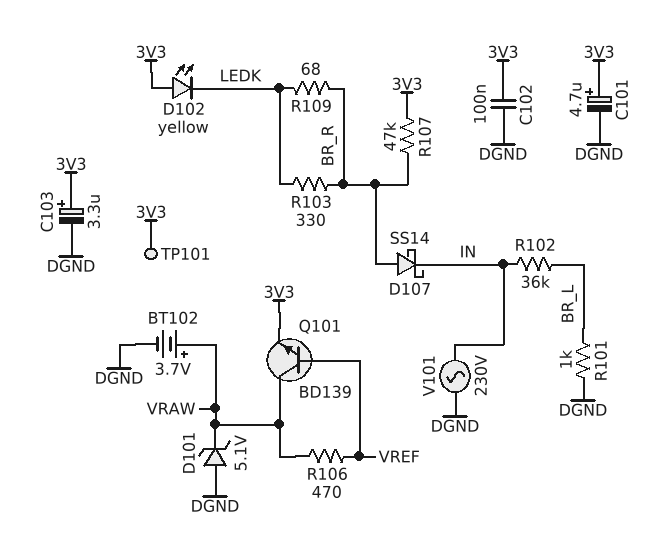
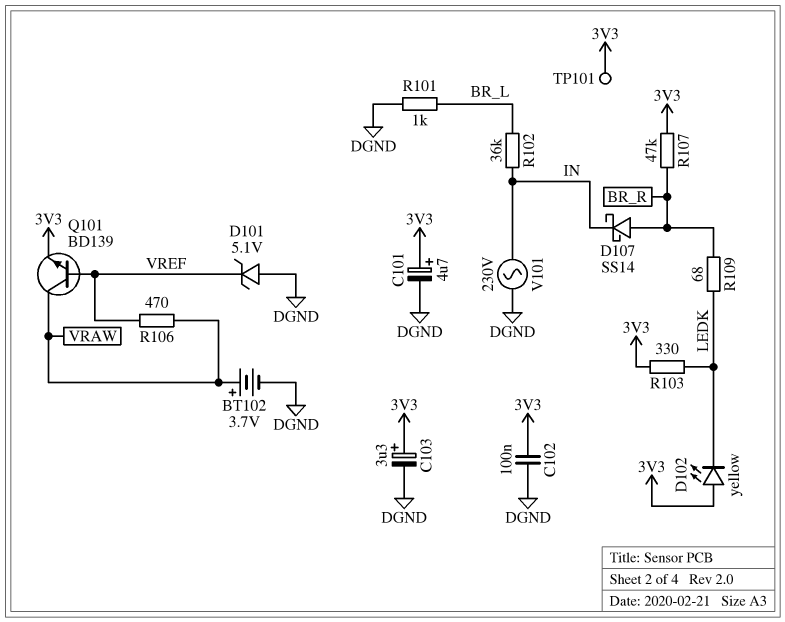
D101: zener 5.1V (A DGND, K VRAW) -> zener 5.1V (A DGND, K VREF)
R103: 330 (BR_R, LEDK) -> 330 (3V3, LEDK)

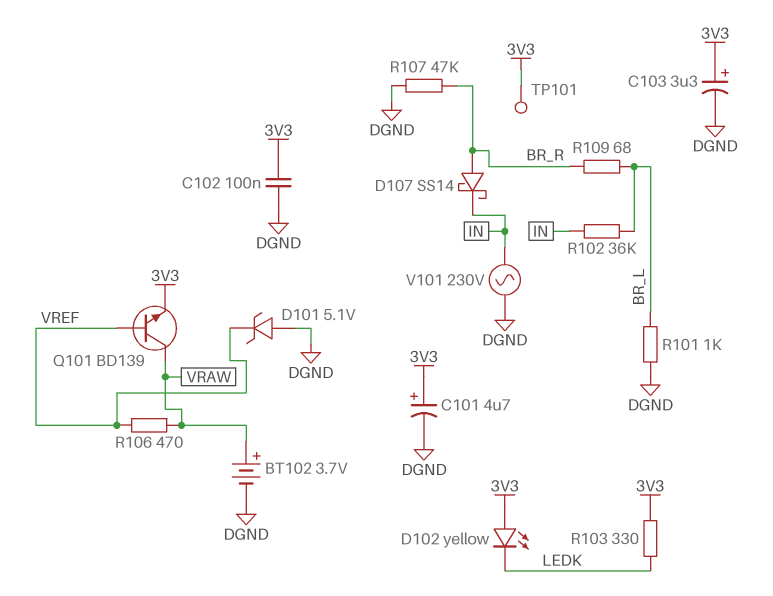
R107: 47k (3V3, BR_R) -> 47k (BR_R, DGND)
R109: 68 (BR_R, LEDK) -> 68 (BR_L, BR_R)

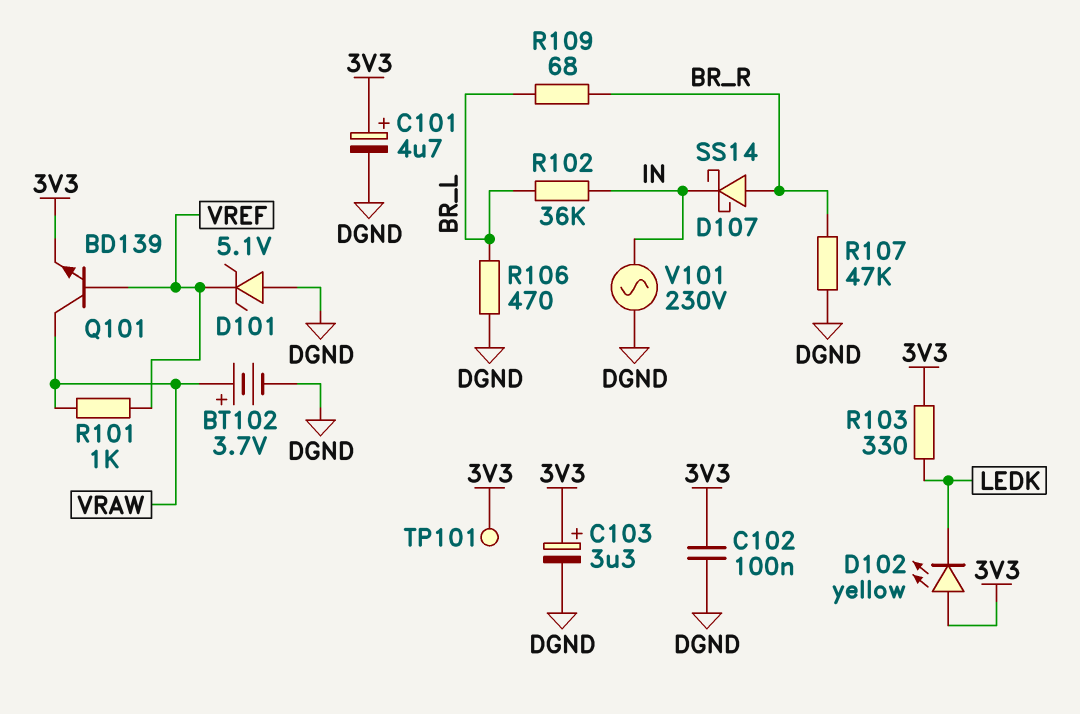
R101: 1k (BR_L, DGND) -> 1k (VRAW, VREF)
R106: 470 (VRAW, VREF) -> 470 (BR_L, DGND)

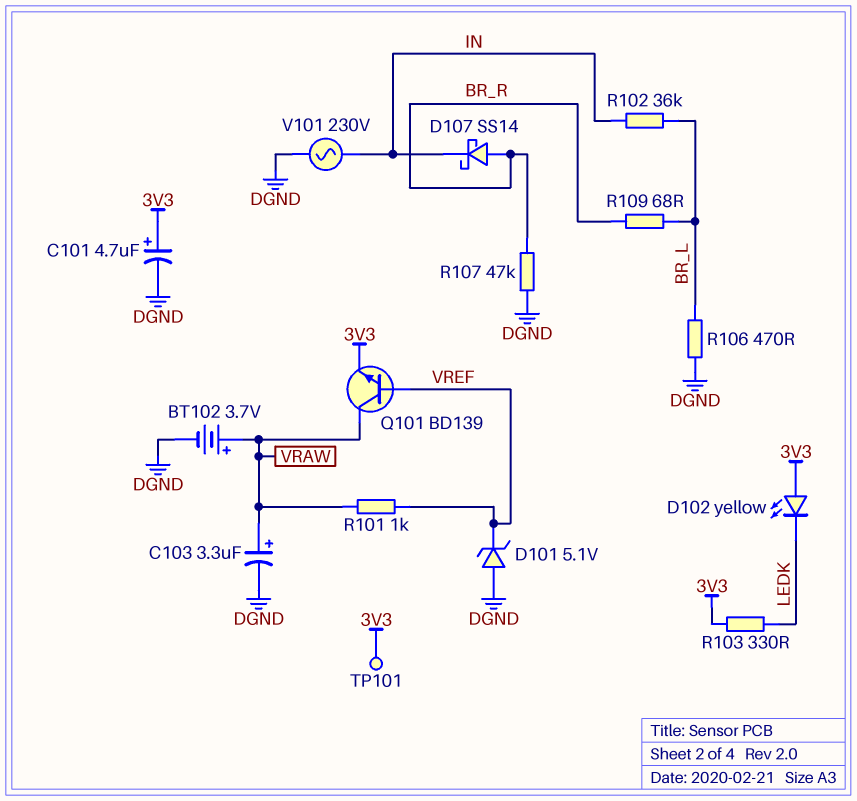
C102: 100nF (3V3, DGND) -> none
C103: 3.3uF (plus 3V3, minus DGND) -> 3.3uF (plus VRAW, minus DGND)

